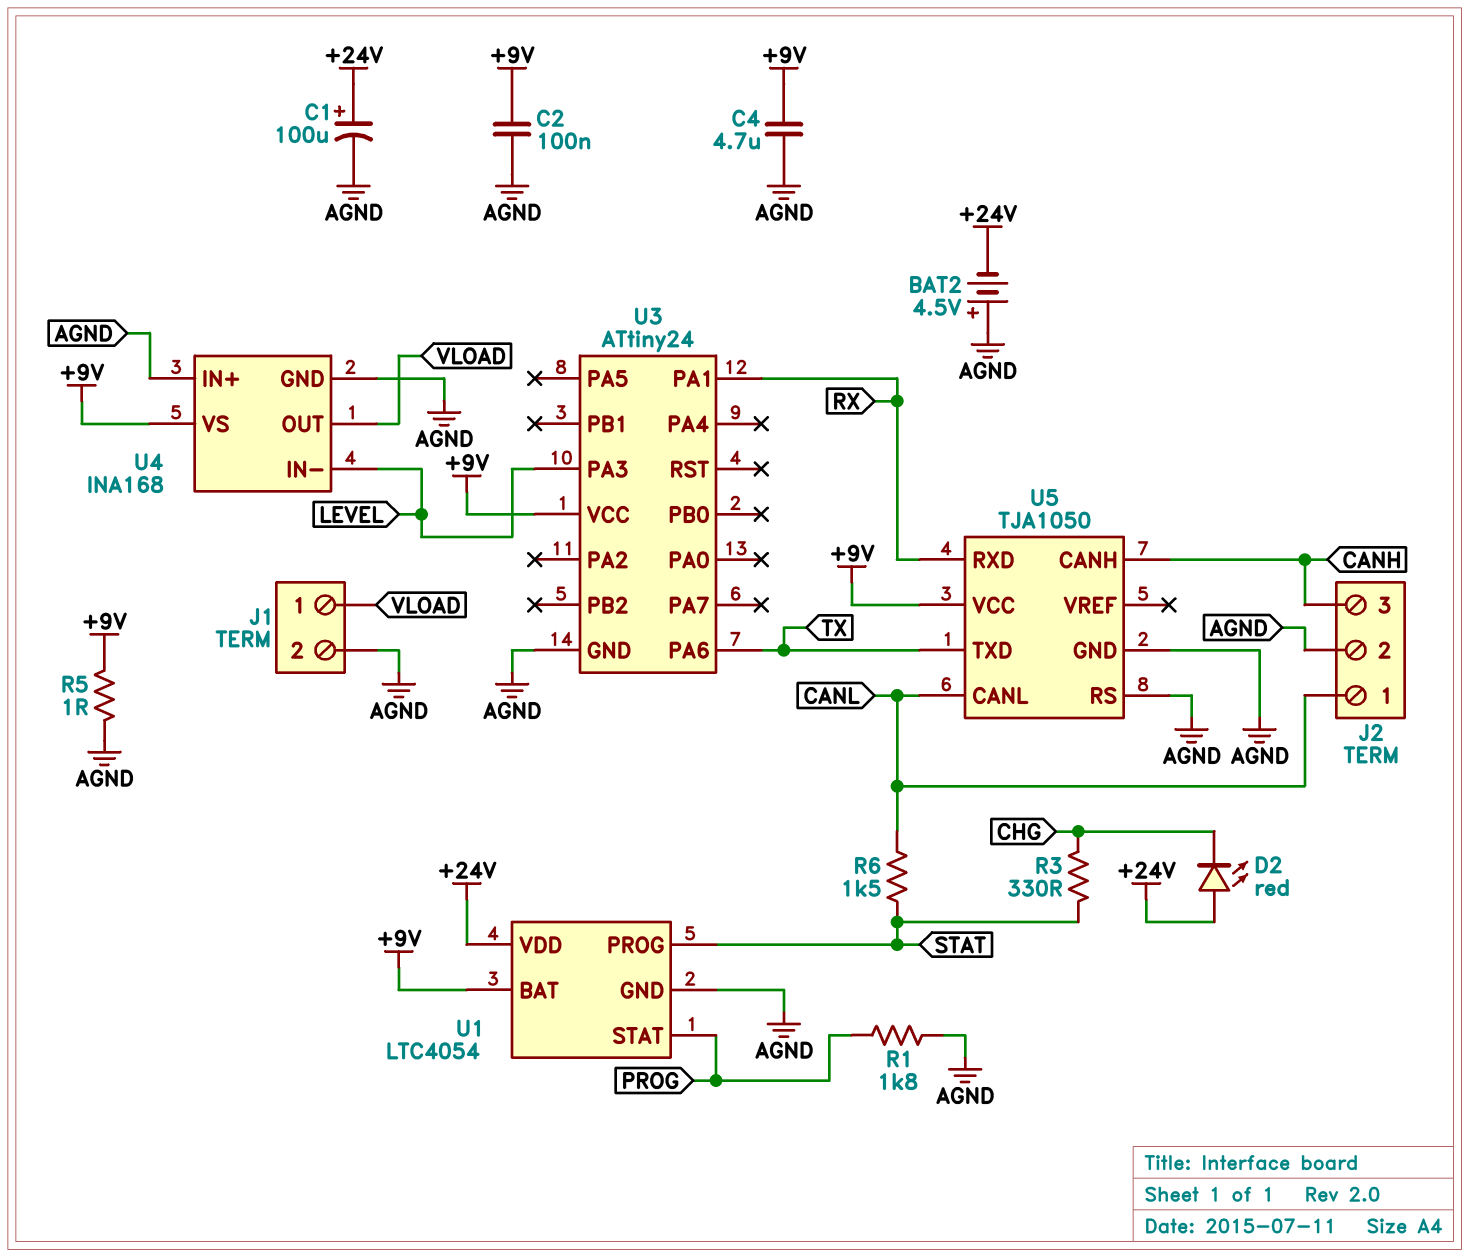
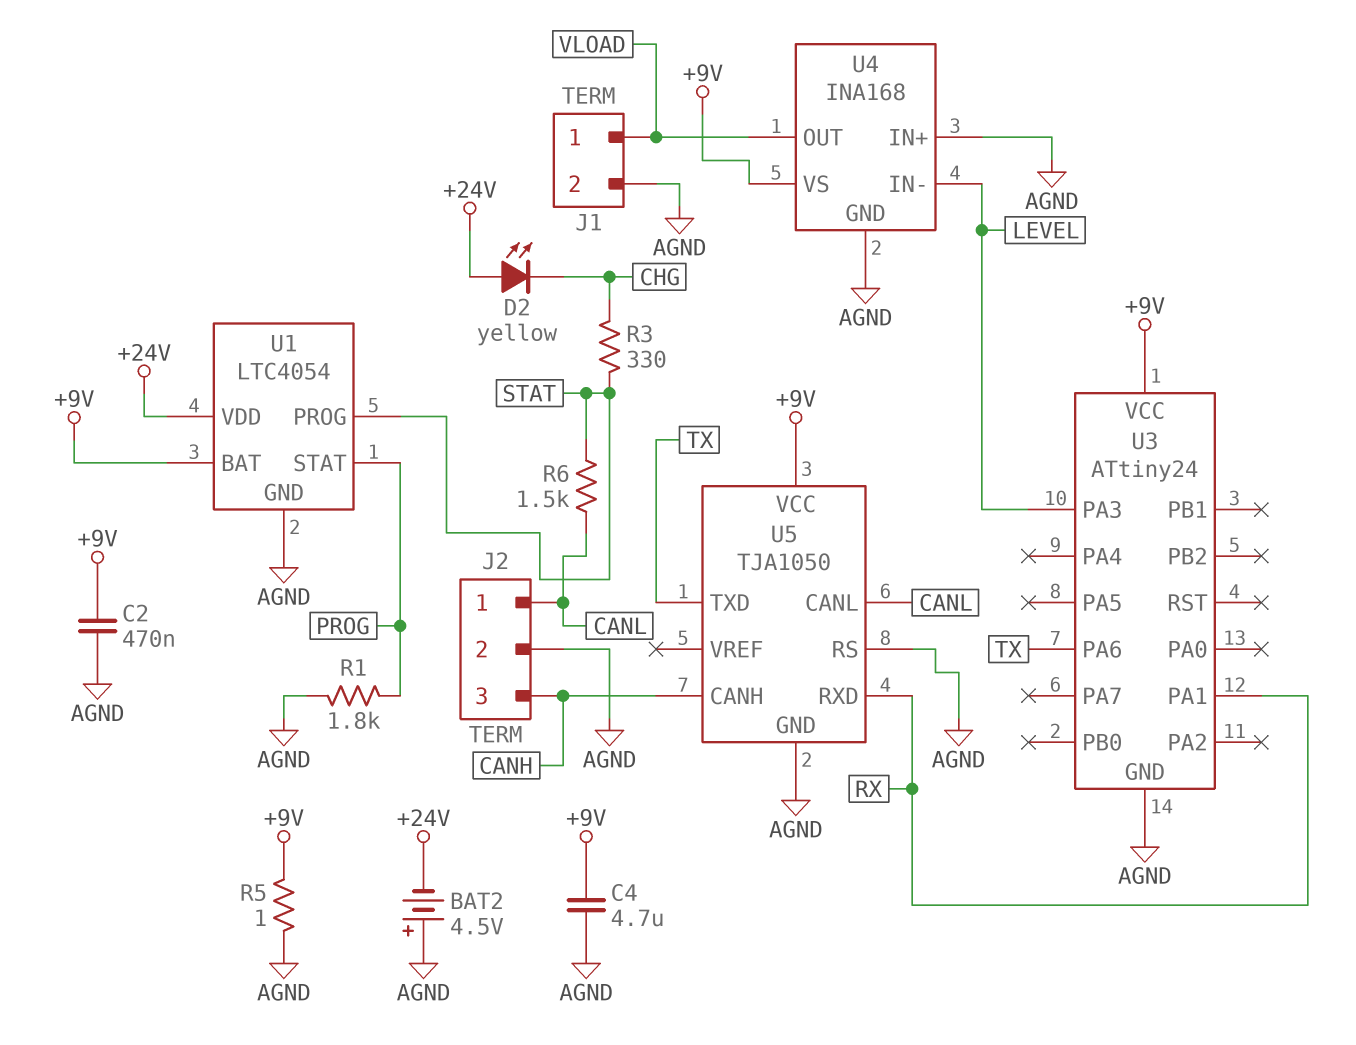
C1: 100uF (plus +24V, minus AGND) -> none
C2: 100nF (+9V, AGND) -> 470nF (+9V, AGND)
D2: LED red (A +24V, K CHG) -> LED yellow (A +24V, K CHG)

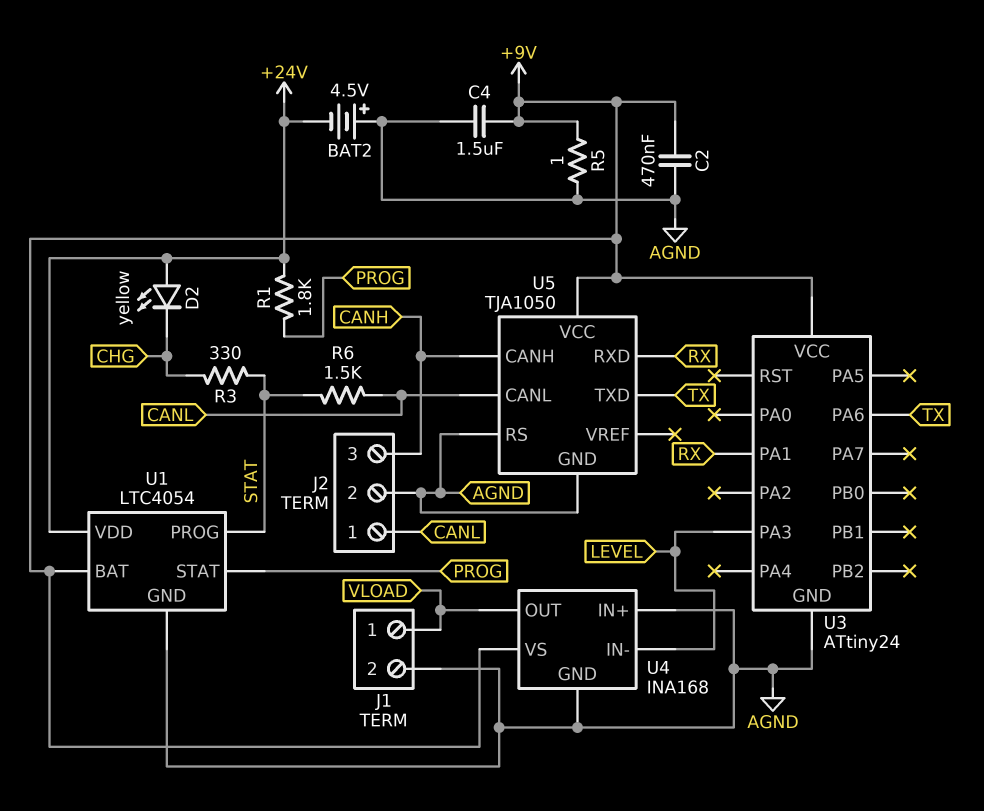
C4: 4.7uF (+9V, AGND) -> 1.5uF (+9V, AGND)
R1: 1.8k (AGND, PROG) -> 1.8k (+24V, PROG)

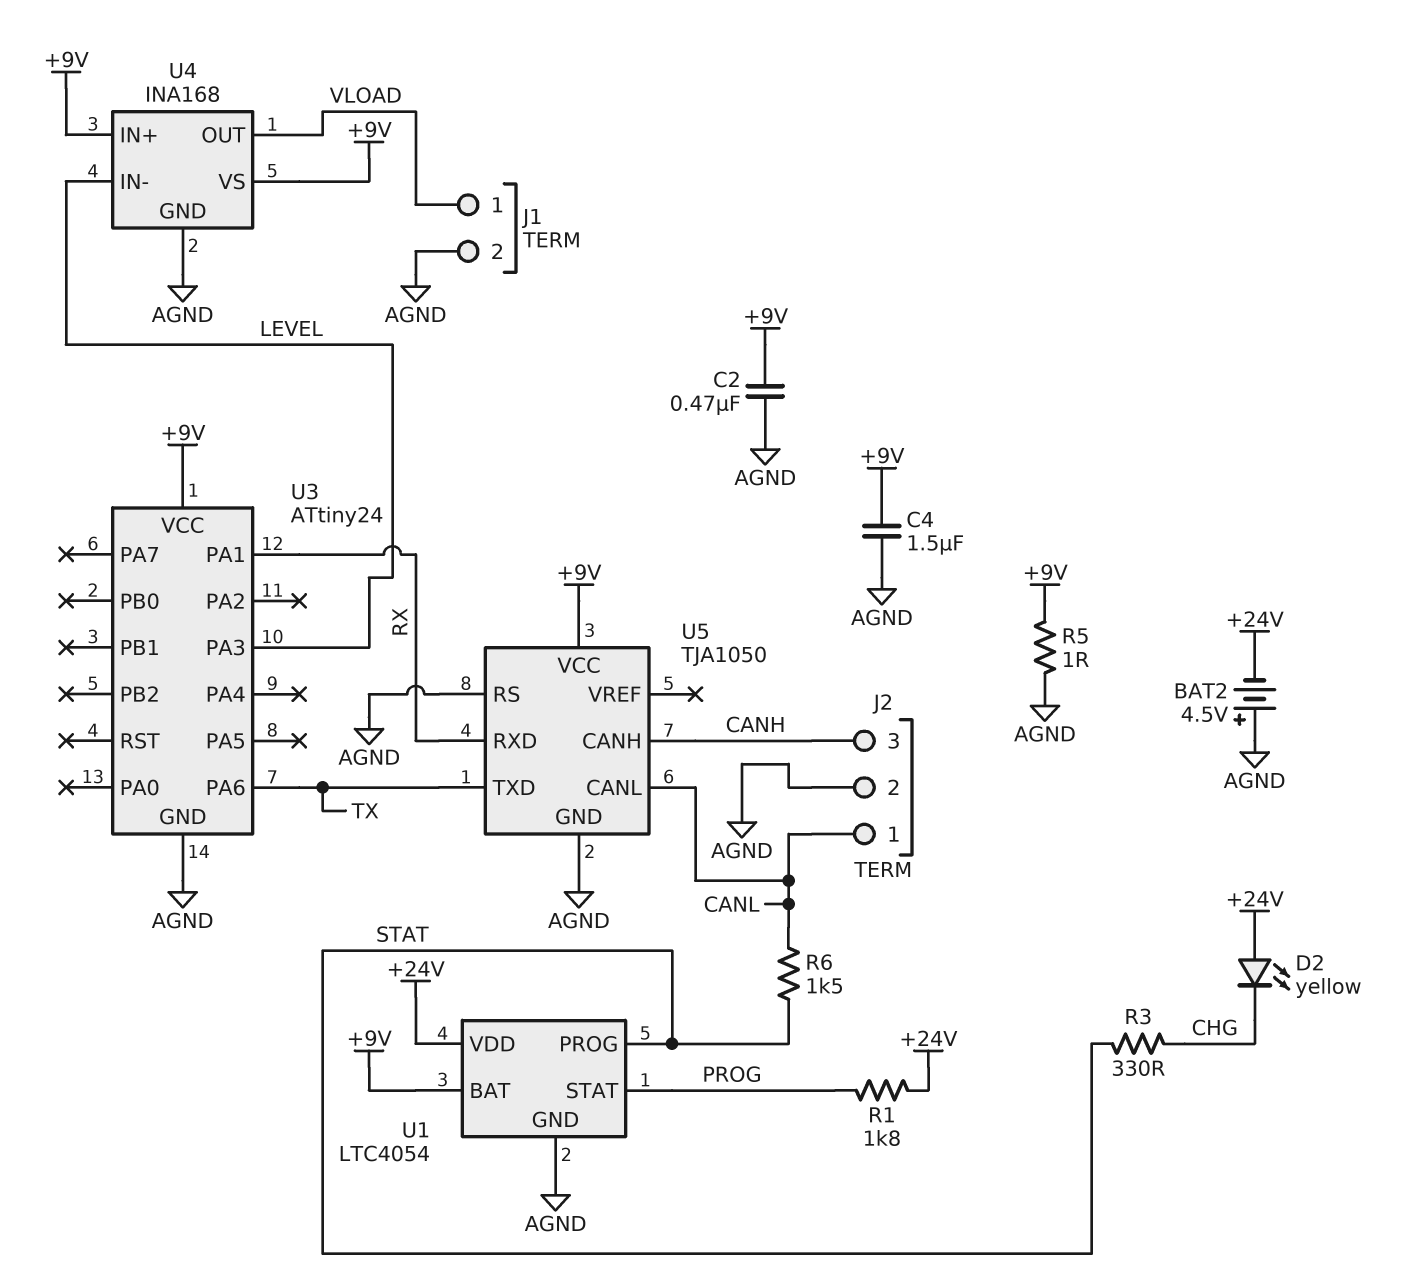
U4 pin IN+: AGND -> +9V

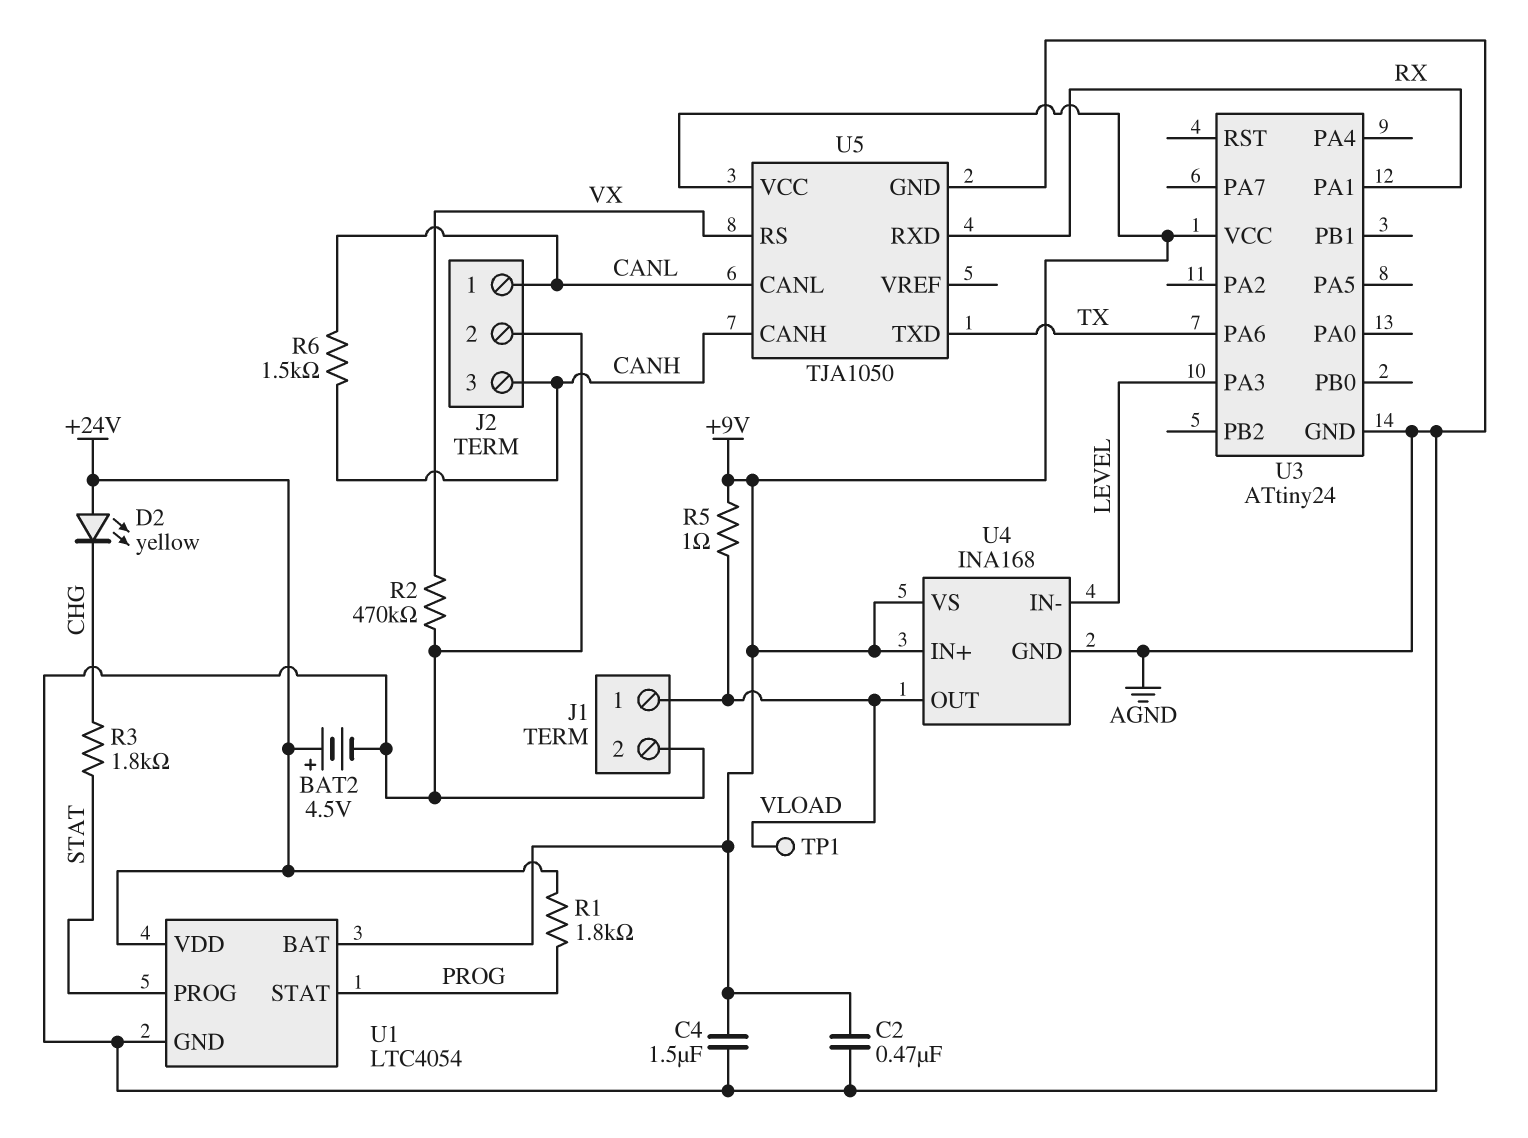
BAT2: 4.5V (plus AGND, minus +24V) -> 4.5V (plus +24V, minus AGND)
R2: none -> 470k (AGND, VX)
R3: 330 (CHG, STAT) -> 1.8k (CHG, STAT)
R5: 1 (+9V, AGND) -> 1 (+9V, VLOAD)
R6: 1.5k (CANL, STAT) -> 1.5k (CANH, CANL)
TP1: none -> test point (VLOAD)
U5 pin RS: AGND -> VX

